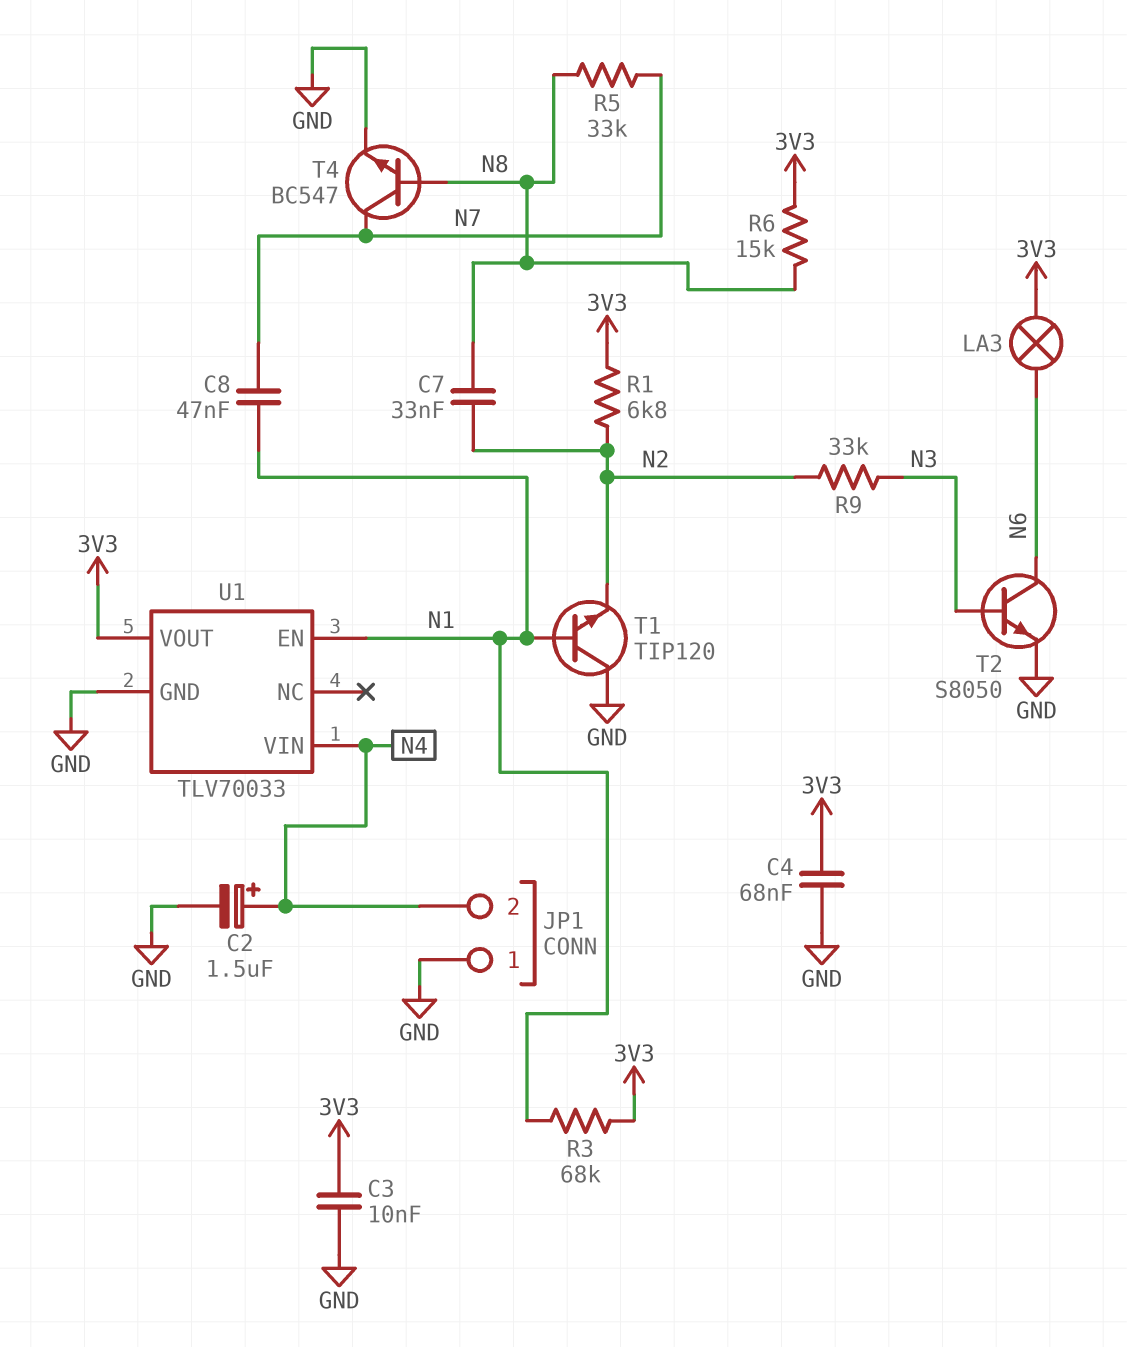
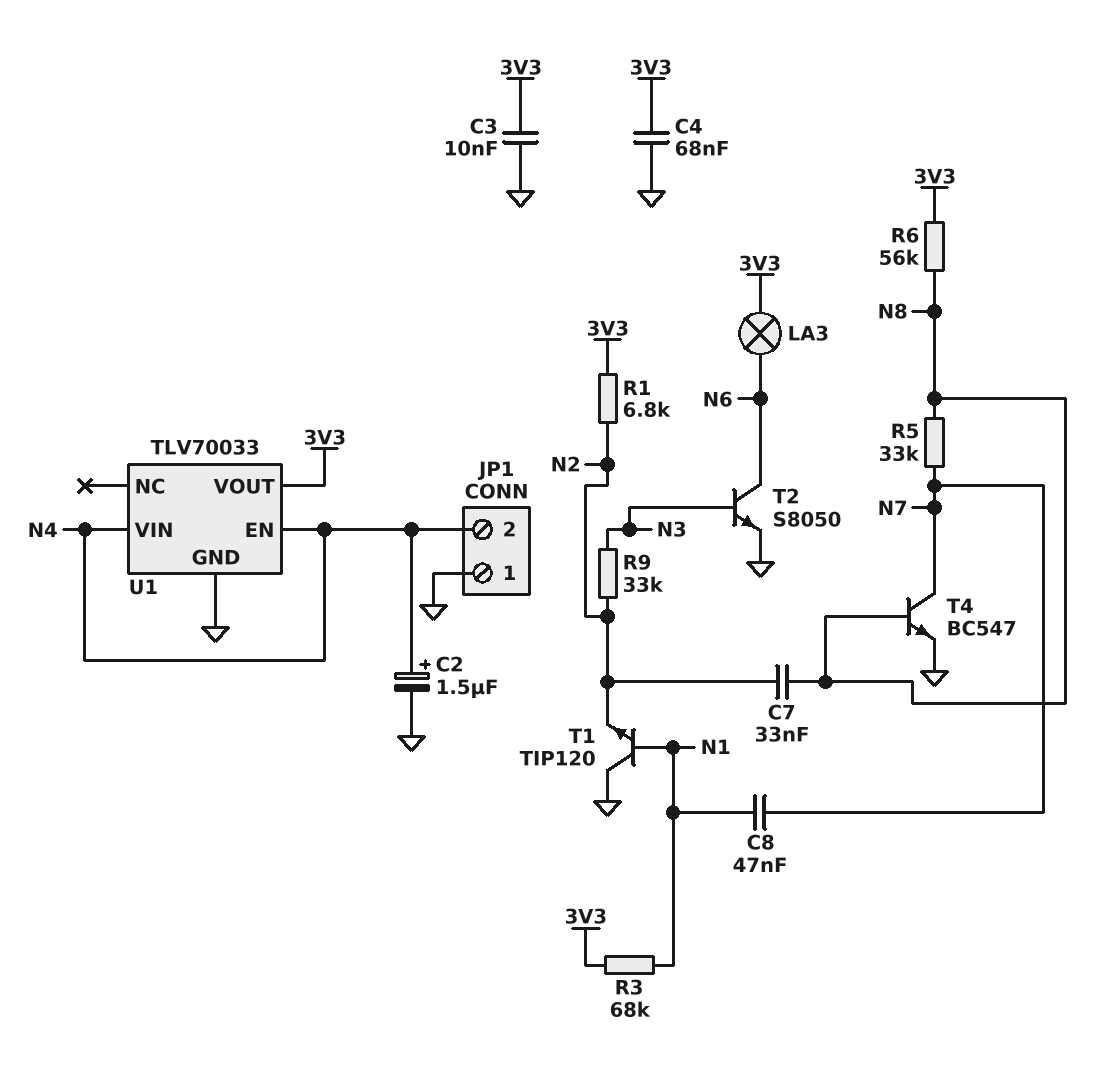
R6: 15k (3V3, N8) -> 56k (3V3, N8)
U1 pin EN: N1 -> N4

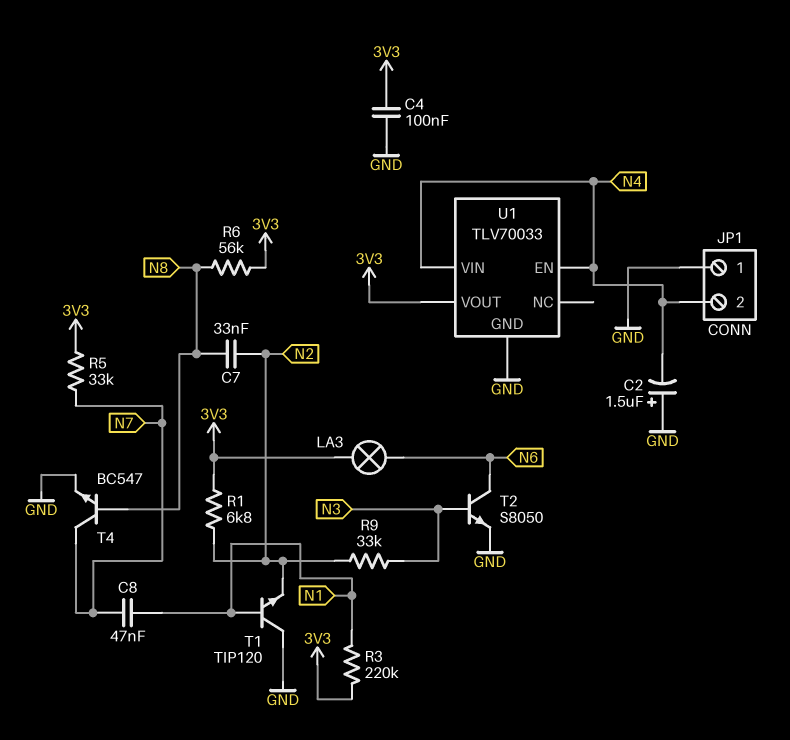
C2: 1.5uF (plus N4, minus GND) -> 1.5uF (plus GND, minus N4)
C3: 10nF (3V3, GND) -> none
C4: 68nF (3V3, GND) -> 100nF (3V3, GND)
R3: 68k (3V3, N1) -> 220k (3V3, N1)
R5: 33k (N7, N8) -> 33k (3V3, N7)

